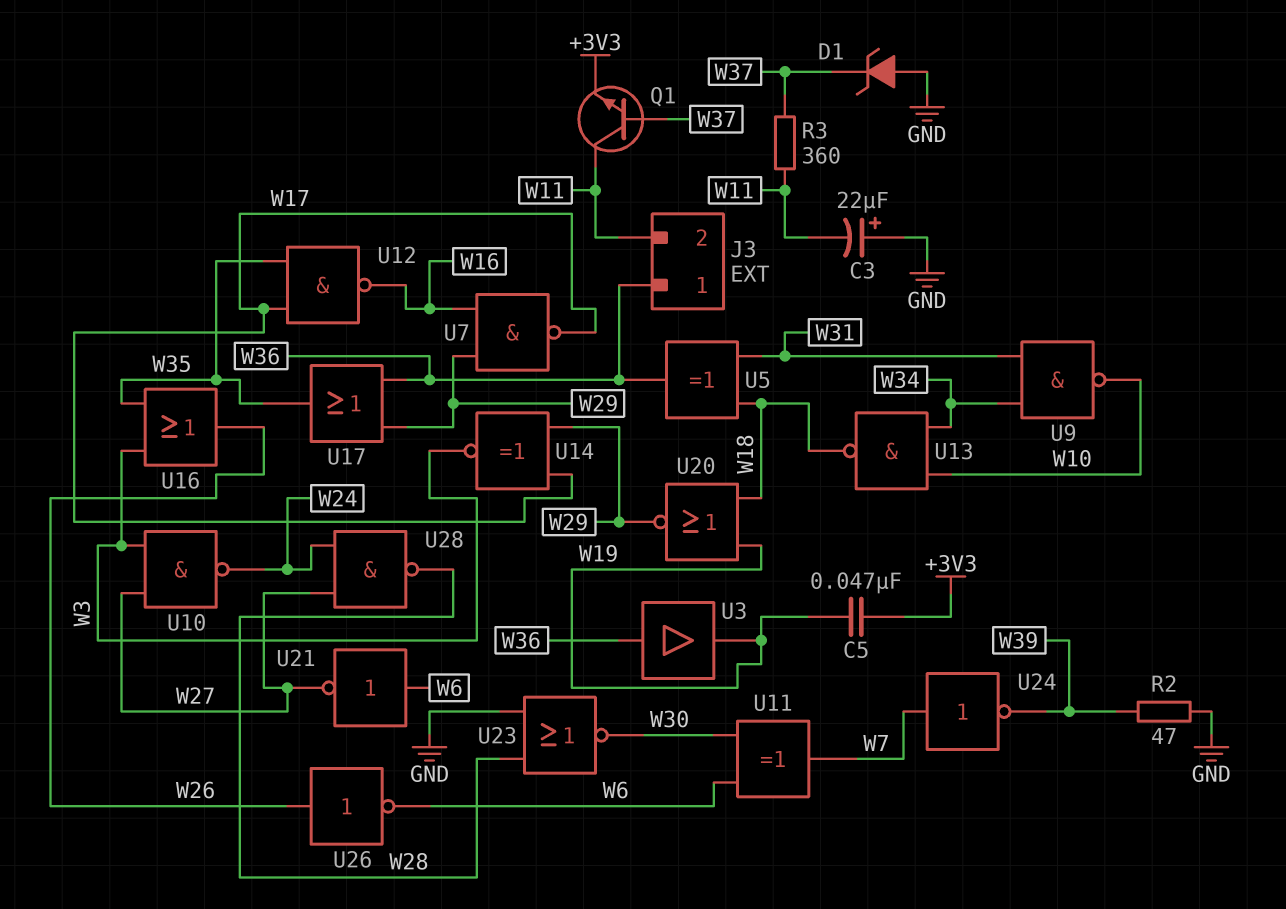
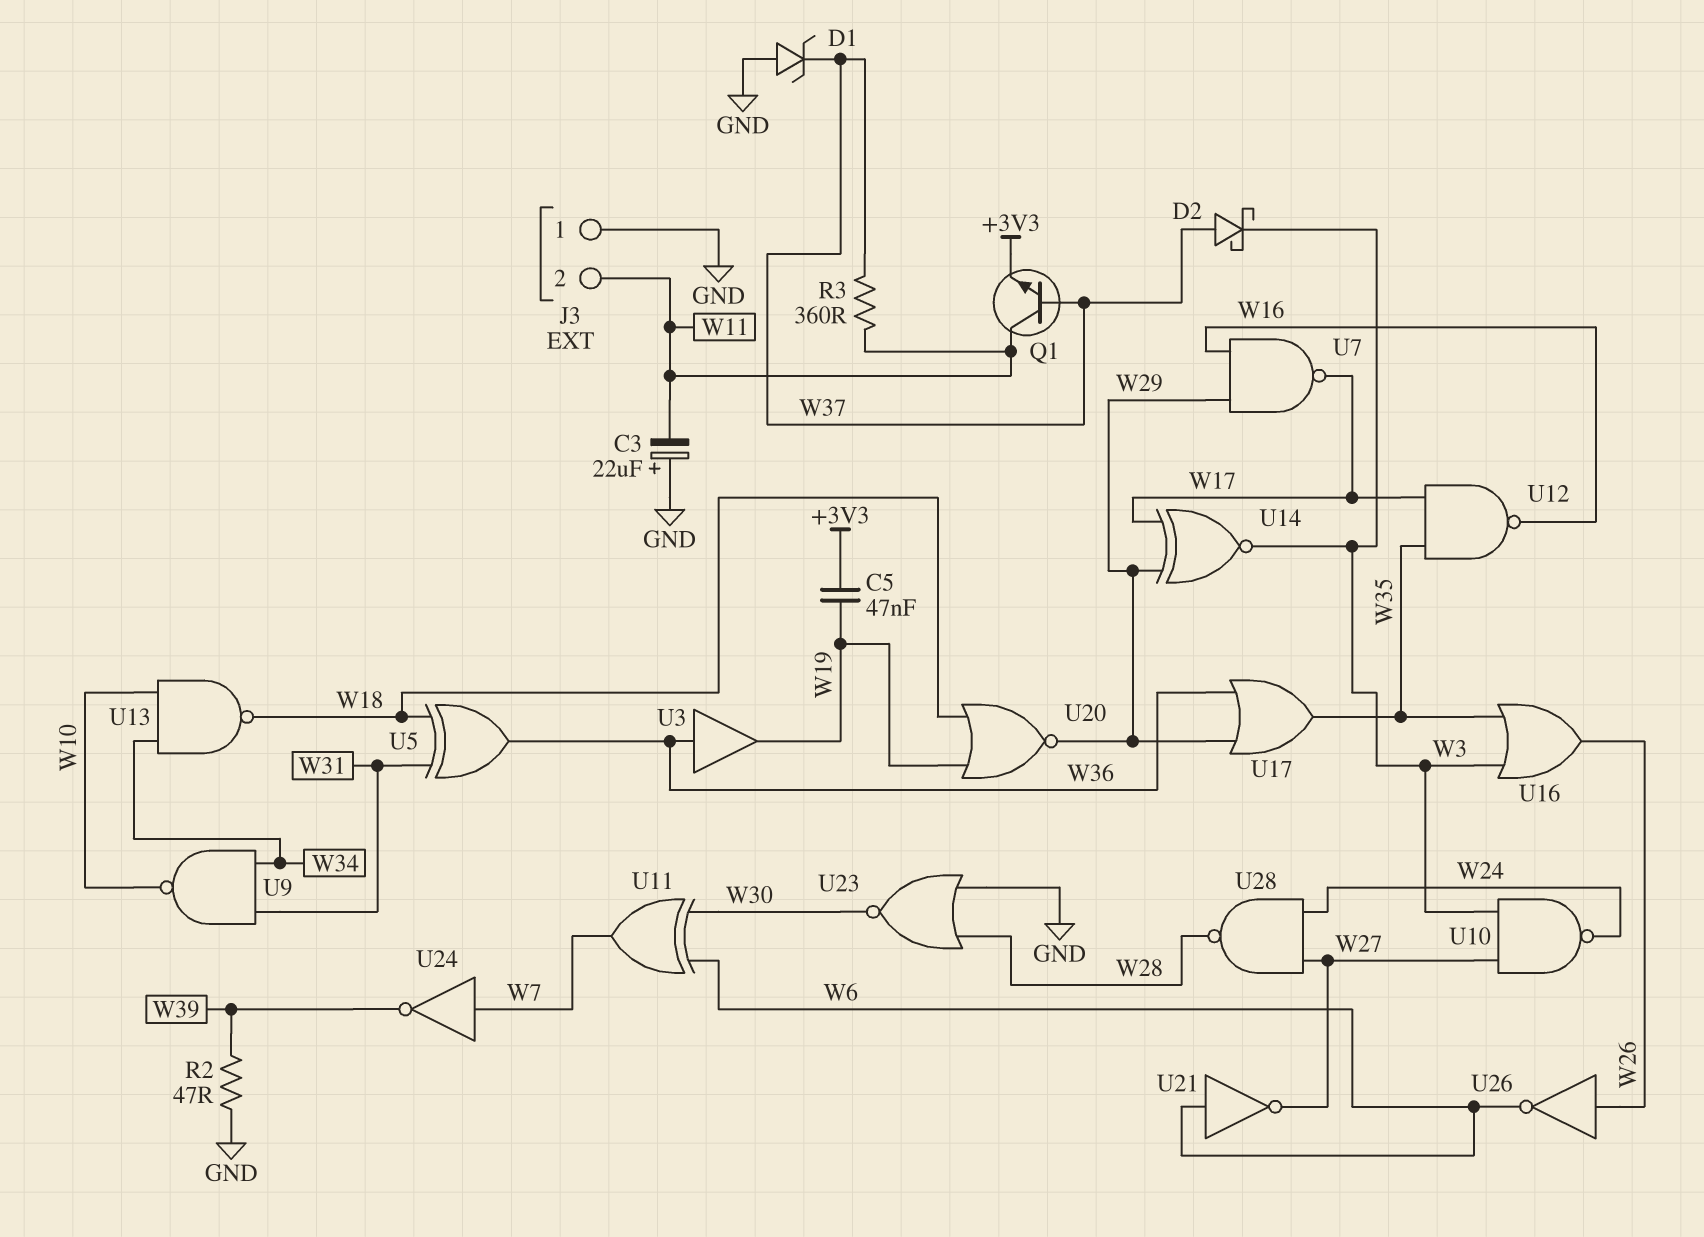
D2: none -> schottky (A W37, K W3)
J3 pin 1: W36 -> GND

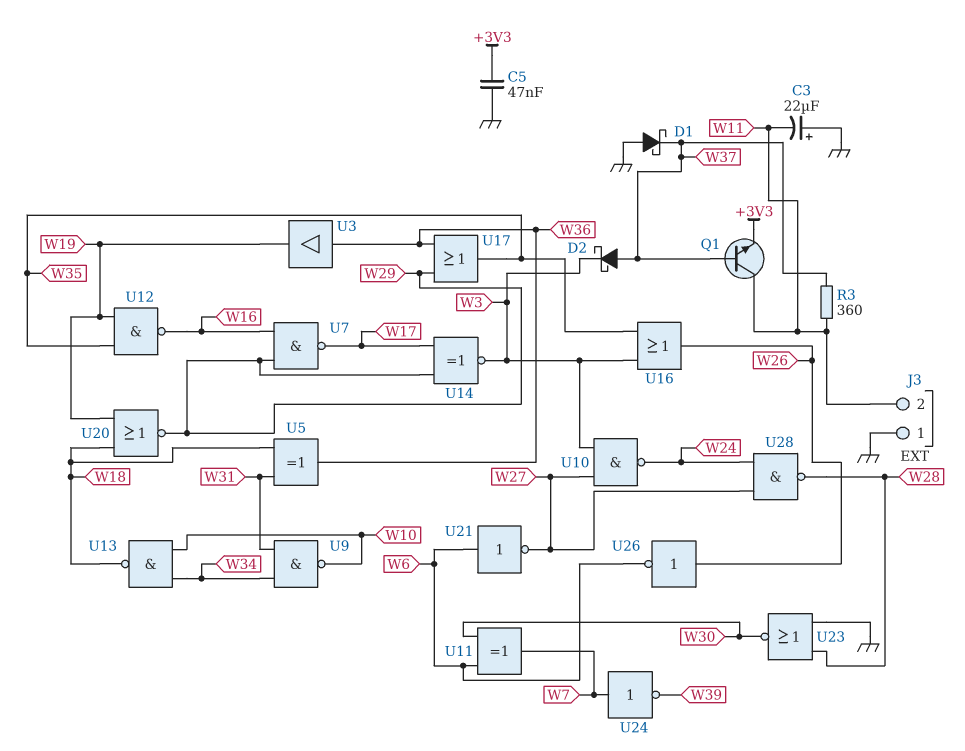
C5: 47nF (+3V3, W19) -> 47nF (+3V3, GND)
D1: zener (A GND, K W37) -> schottky (A GND, K W37)
R2: 47 (GND, W39) -> none
U12: NAND (in W17, in W35, out W16) -> NAND (in W19, in W35, out W16)

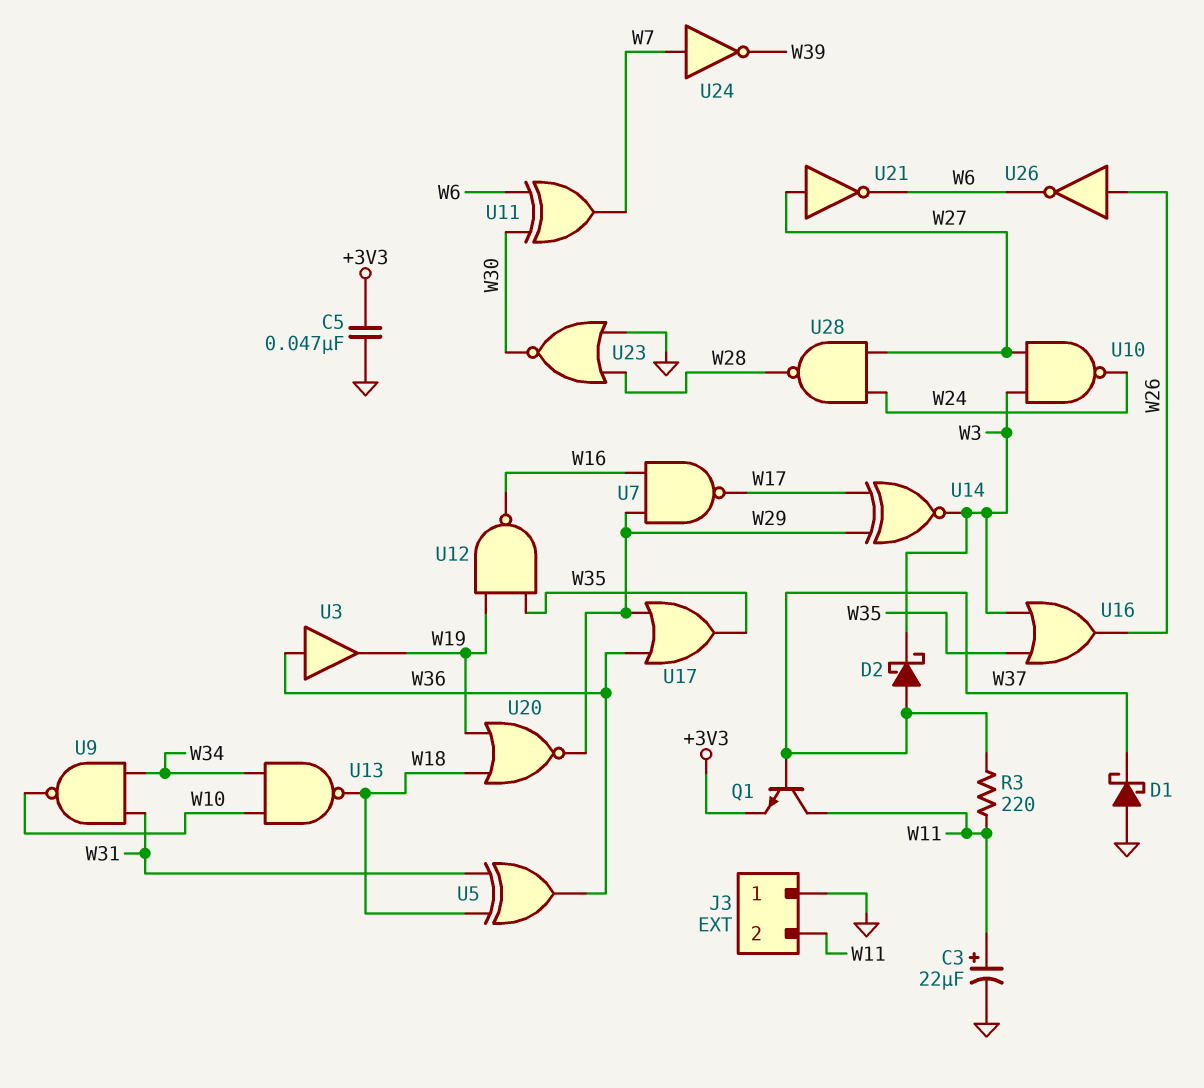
C3: 22uF (plus GND, minus W11) -> 22uF (plus W11, minus GND)
R3: 360 (W11, W37) -> 220 (W11, W37)
U21: NOT (in W6, out W27) -> NOT (in W27, out W6)

